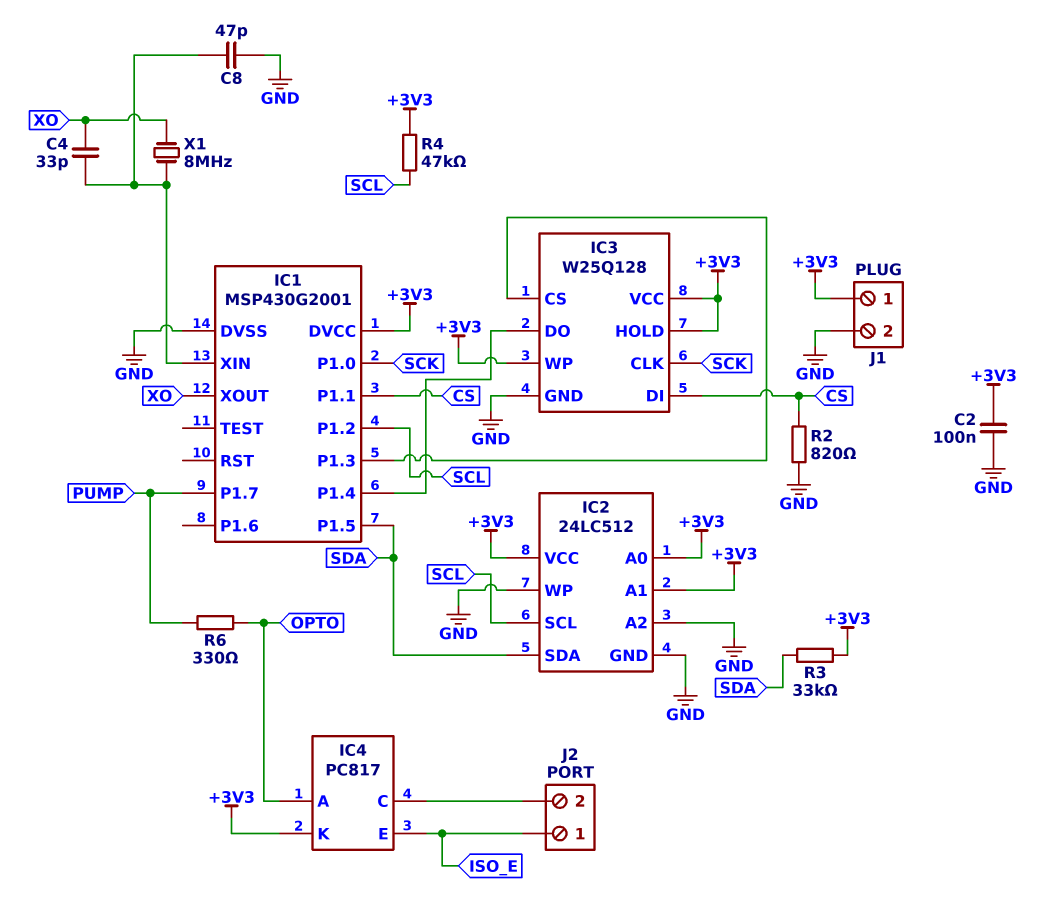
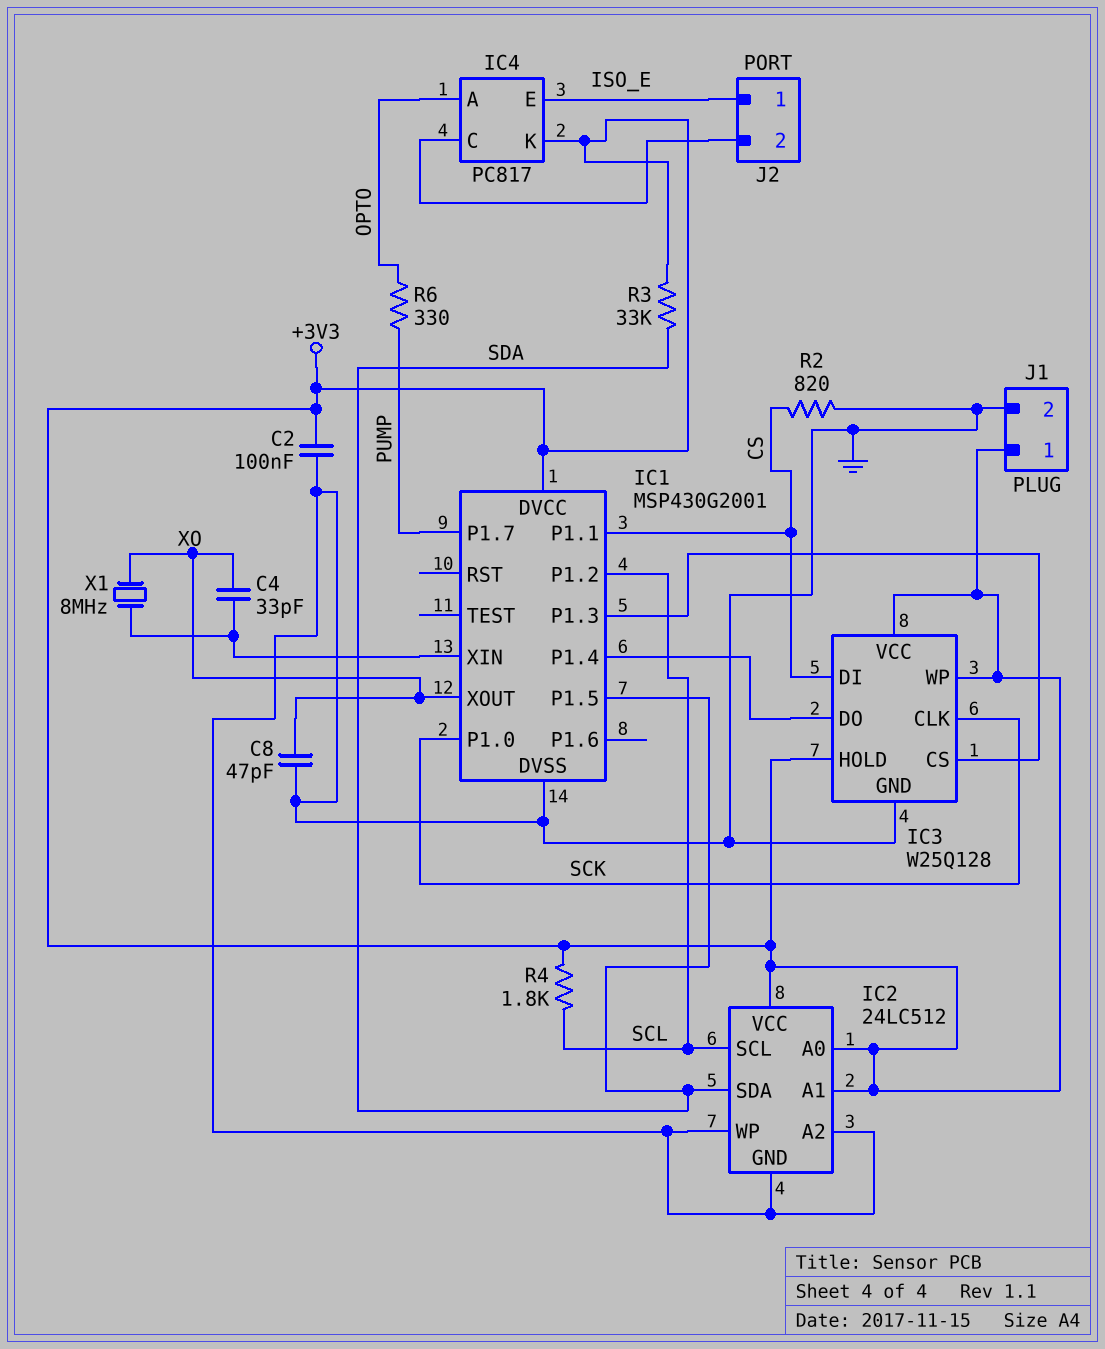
C8: 47pF (GND, IC1/XIN) -> 47pF (GND, XO)
R4: 47k (+3V3, SCL) -> 1.8k (+3V3, SCL)

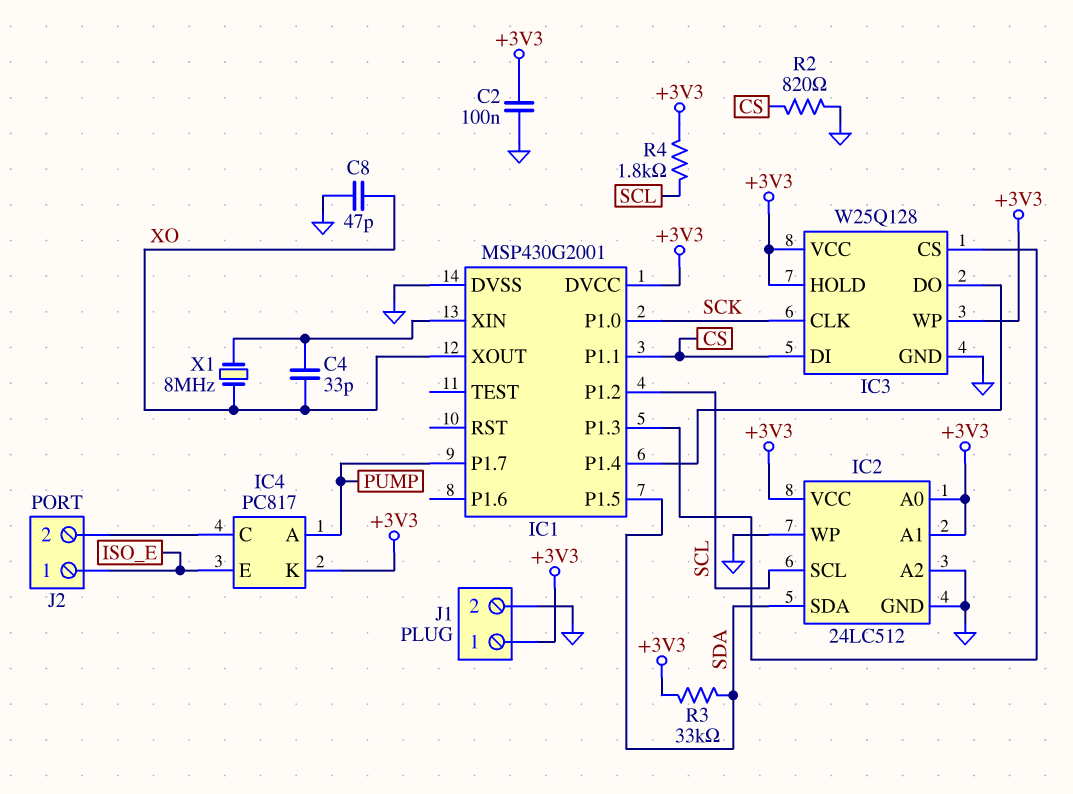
IC4 pin A: OPTO -> PUMP
R6: 330 (OPTO, PUMP) -> none

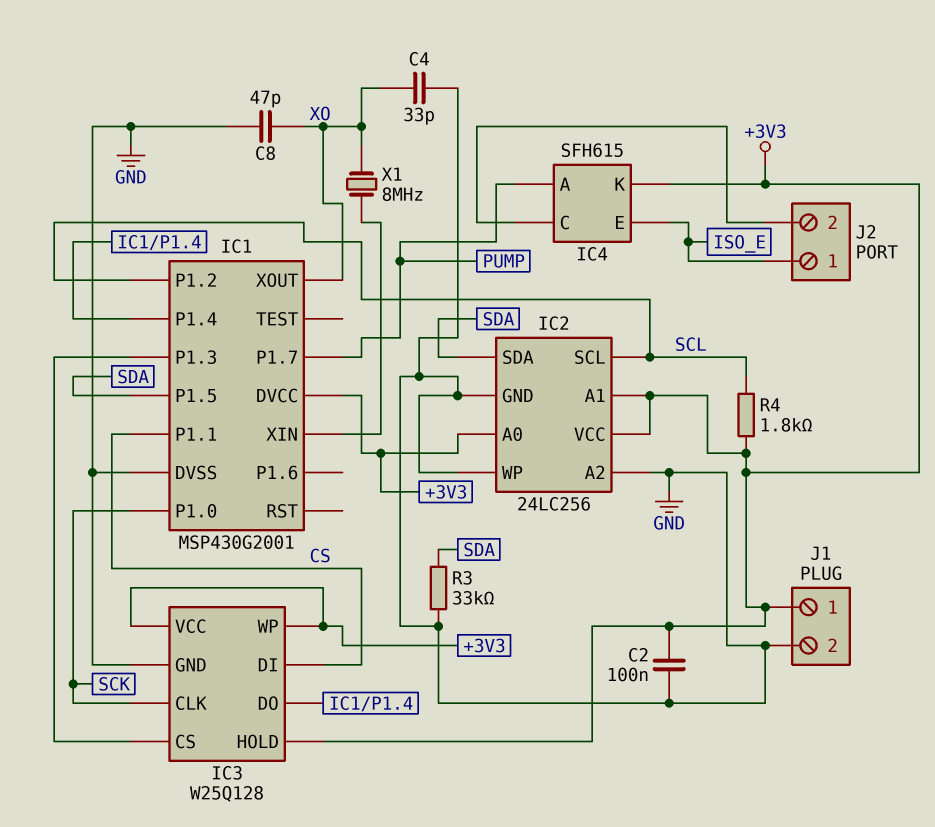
C4: 33pF (IC1/XIN, XO) -> 33pF (GND, XO)
IC2: 24LC512 -> 24LC256
IC4: PC817 -> SFH615
R2: 820 (CS, GND) -> none
R3: 33k (+3V3, SDA) -> 33k (GND, SDA)

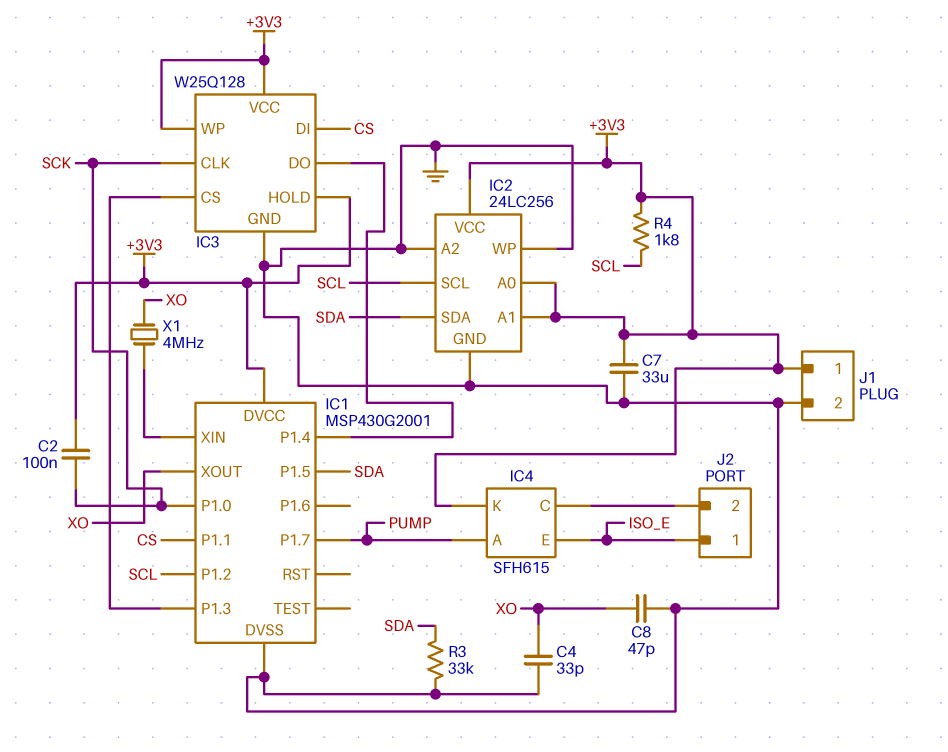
C2: 100nF (+3V3, GND) -> 100nF (+3V3, SCK)
C7: none -> 33uF (+3V3, GND)
X1: 8MHz (IC1/XIN, XO) -> 4MHz (IC1/XIN, XO)

